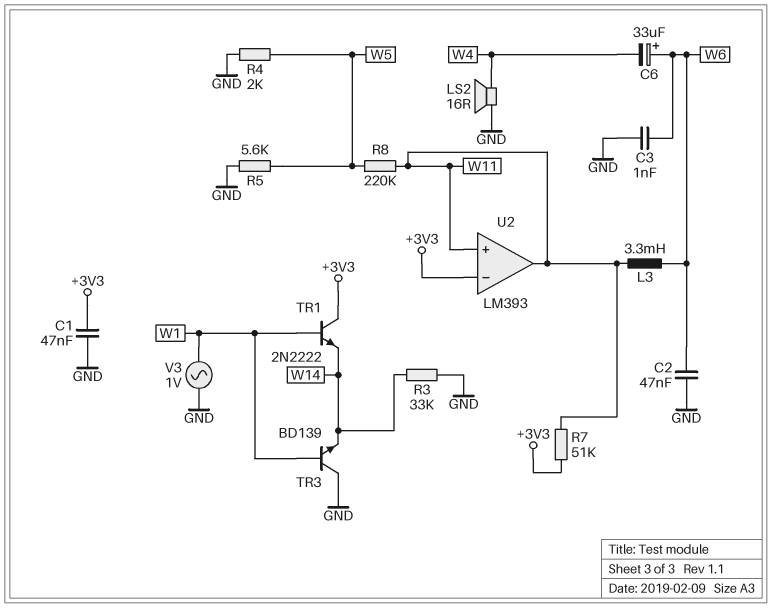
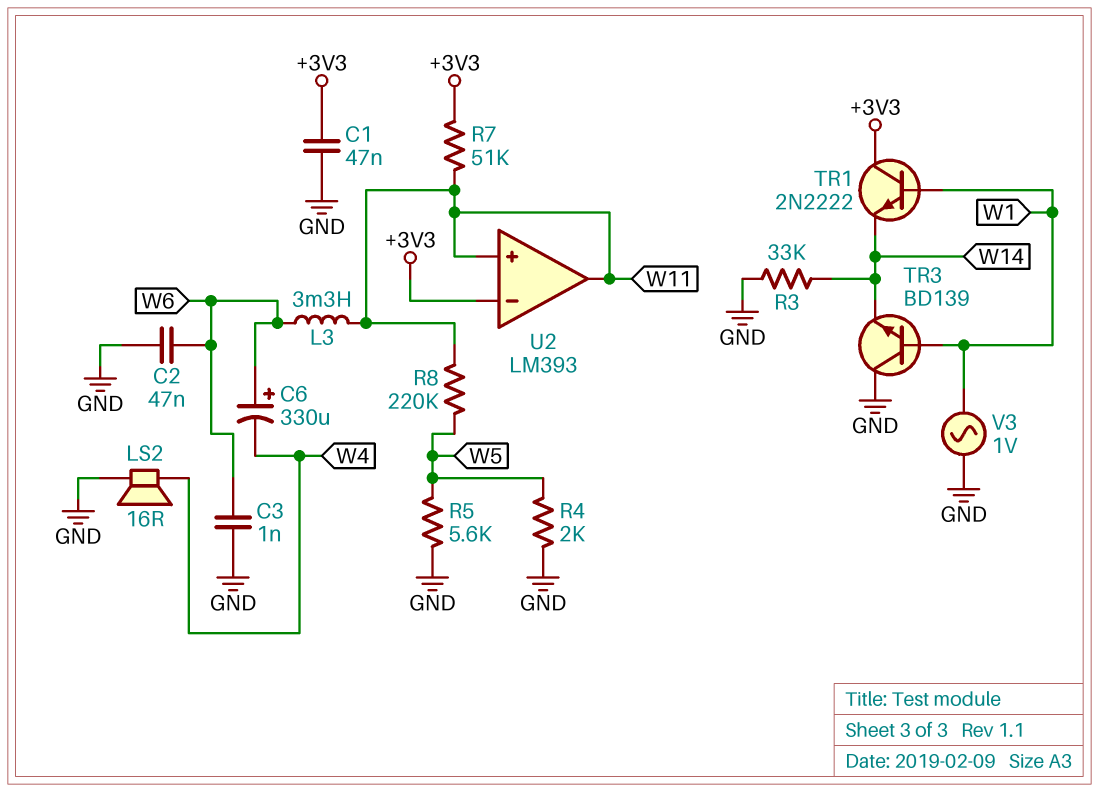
C6: 33uF (plus W6, minus W4) -> 330uF (plus W6, minus W4)

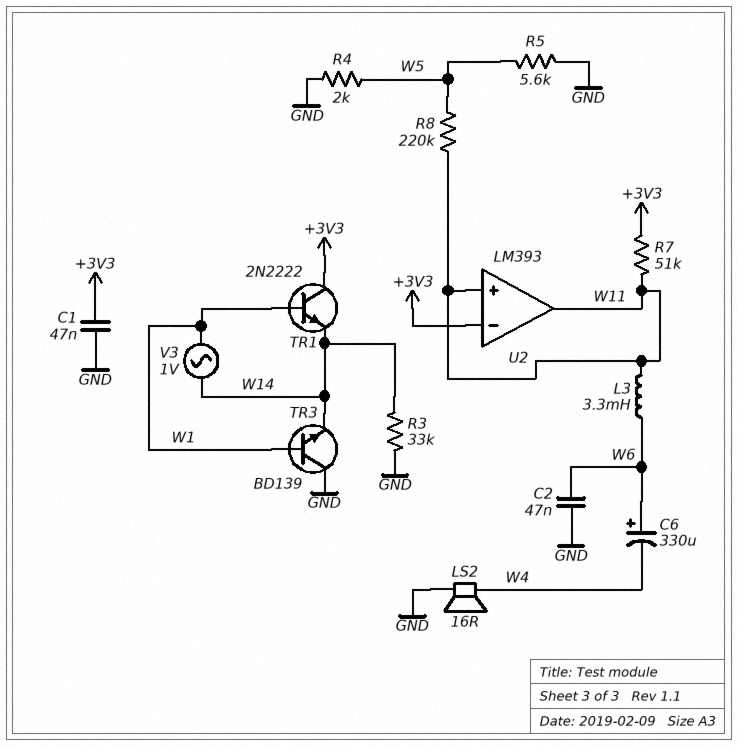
C3: 1nF (GND, W6) -> none
V3: AC 1V (GND, W1) -> AC 1V (W1, W14)

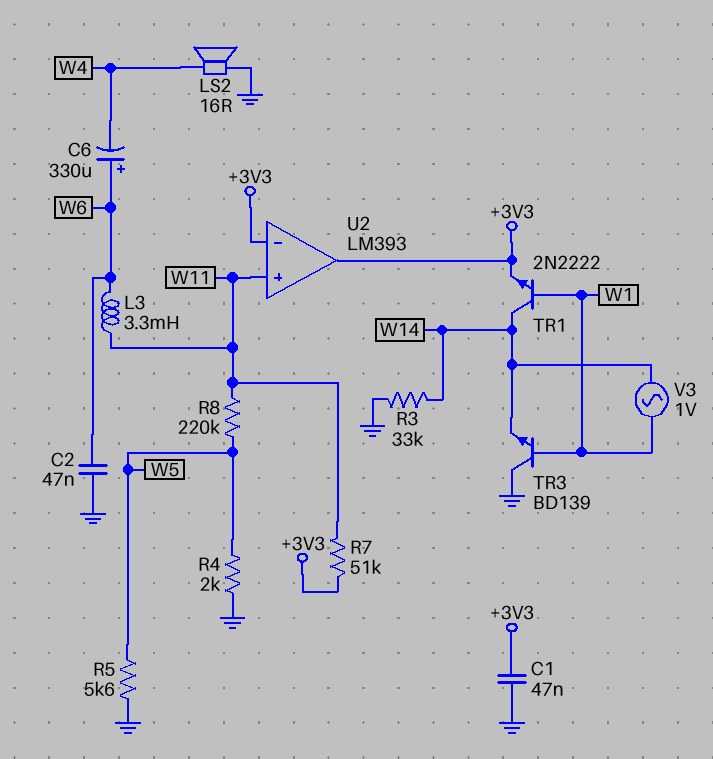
TR1: NPN 2N2222 (B W1, C +3V3, E W14) -> NPN 2N2222 (B W1, C W14, E +3V3)
U2 pin out: W11 -> +3V3

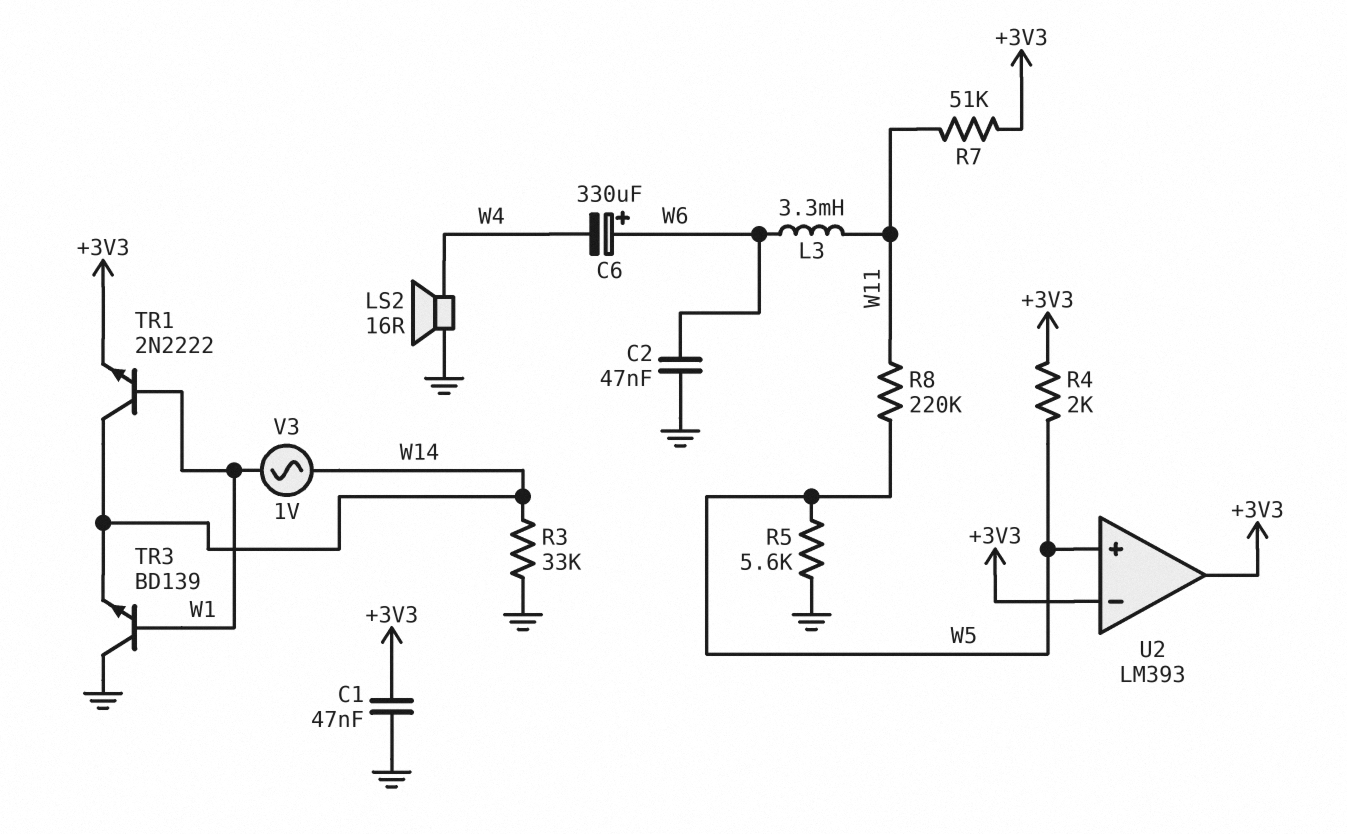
R4: 2k (GND, W5) -> 2k (+3V3, W5)
U2 pin in+: W11 -> W5

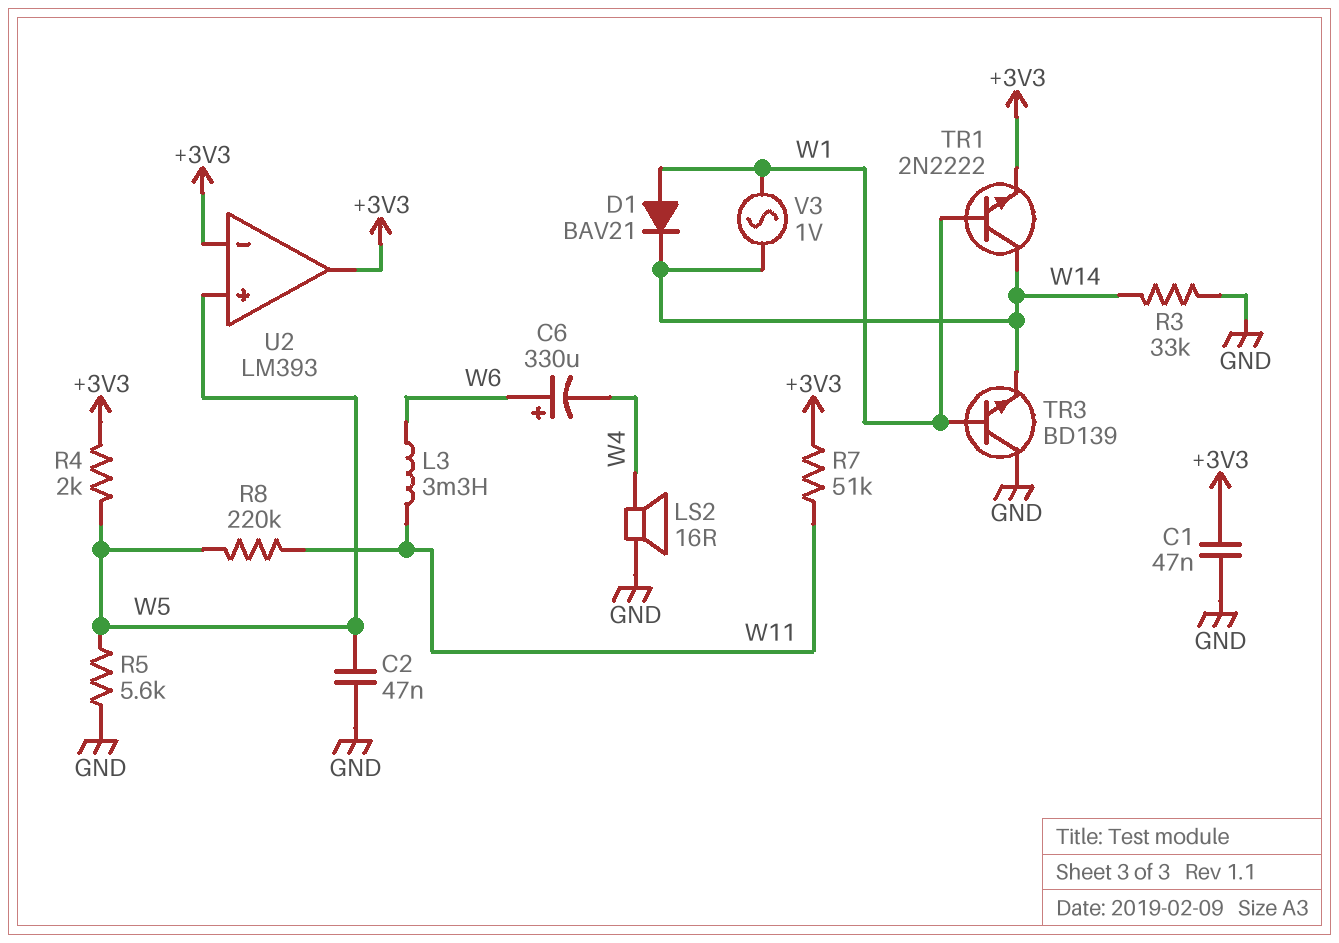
C2: 47nF (GND, W6) -> 47nF (GND, W5)
D1: none -> diode BAV21 (A W1, K W14)

